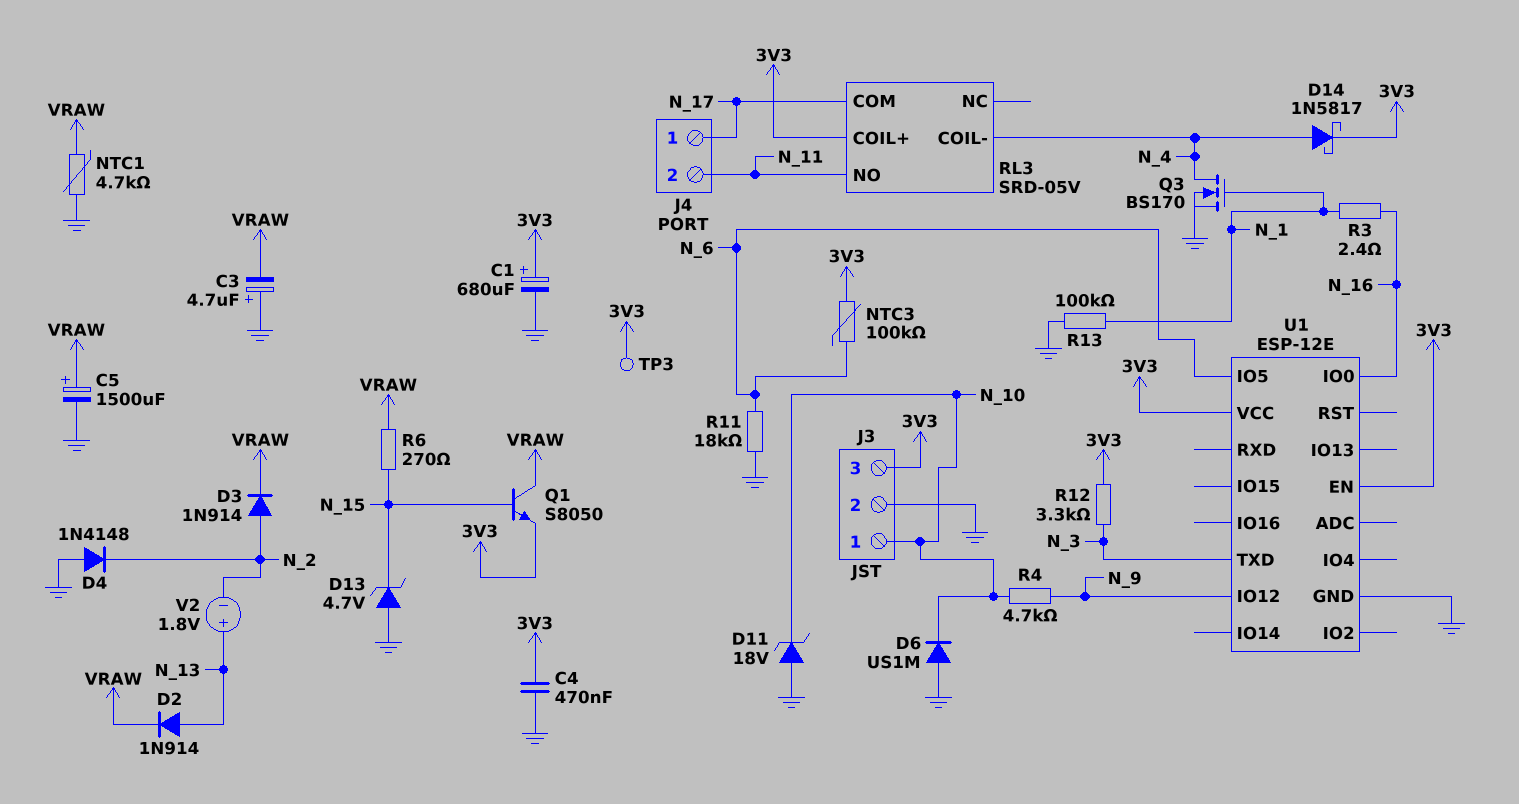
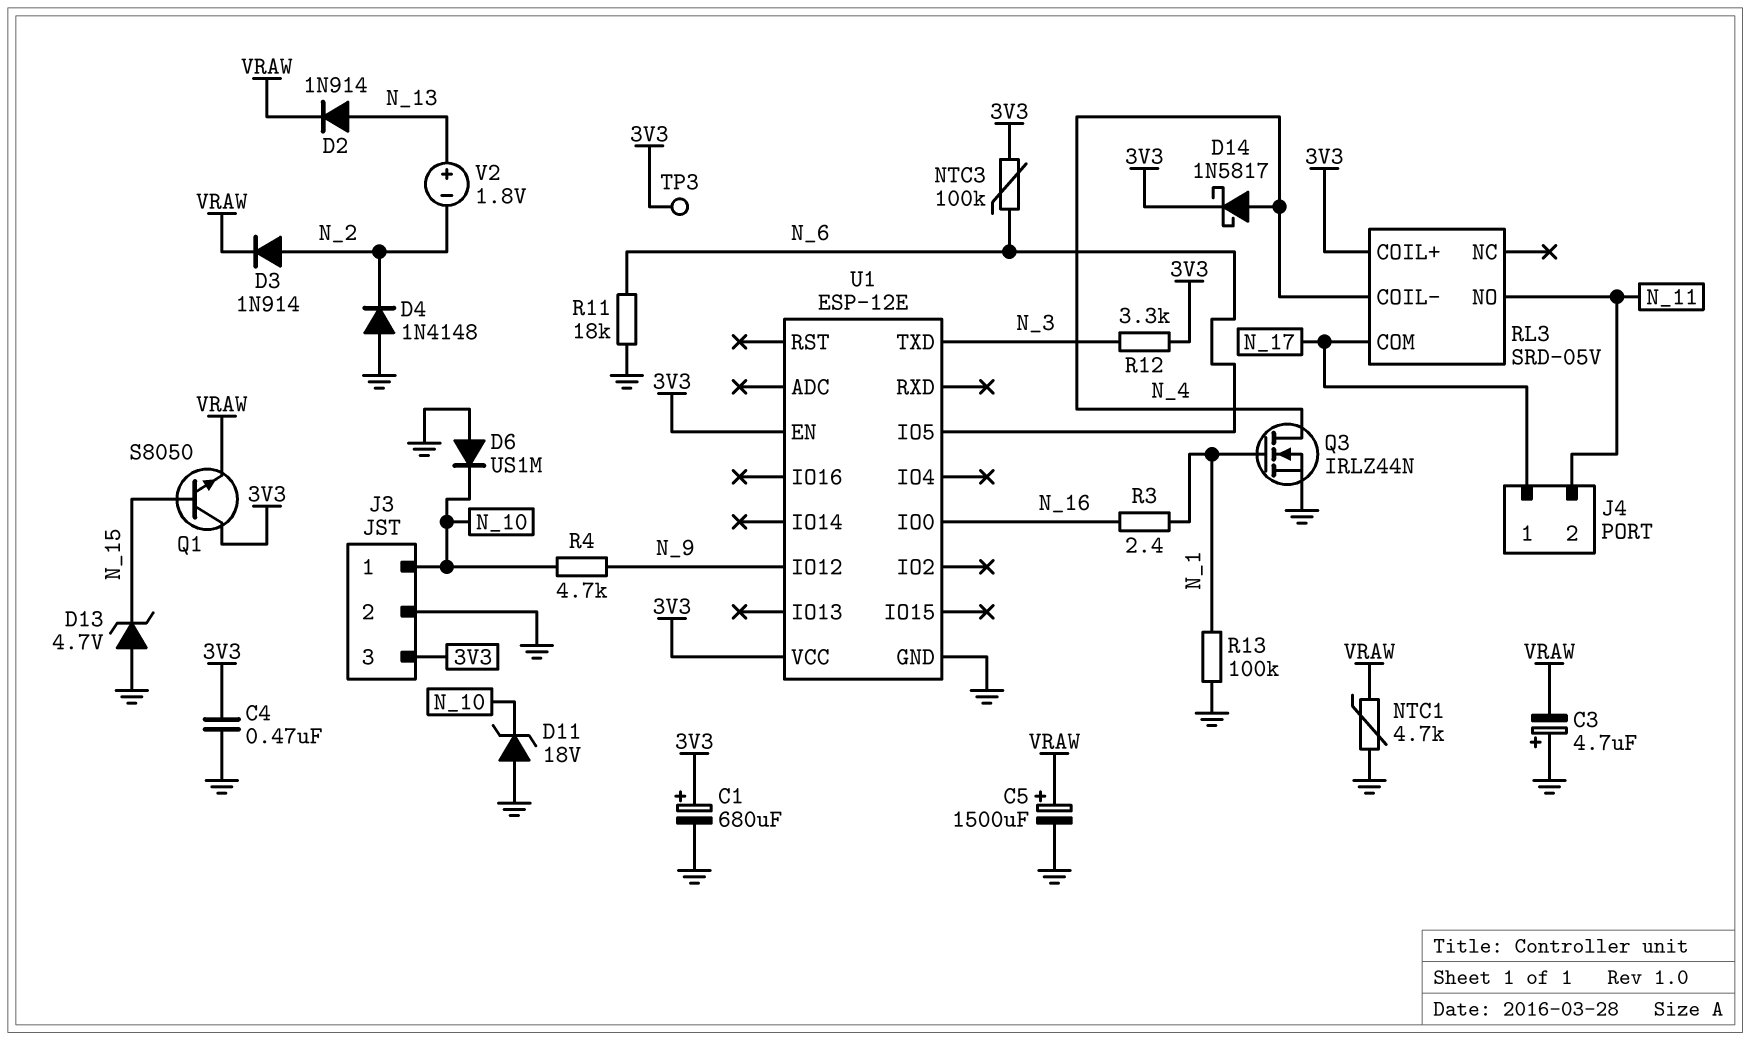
Q1: NPN S8050 (B N_15, C VRAW, E 3V3) -> NPN S8050 (B N_15, C 3V3, E VRAW)
Q3: NMOS BS170 (G N_1, D N_4, S GND) -> NMOS IRLZ44N (G N_1, D N_4, S GND)
R6: 270 (N_15, VRAW) -> none

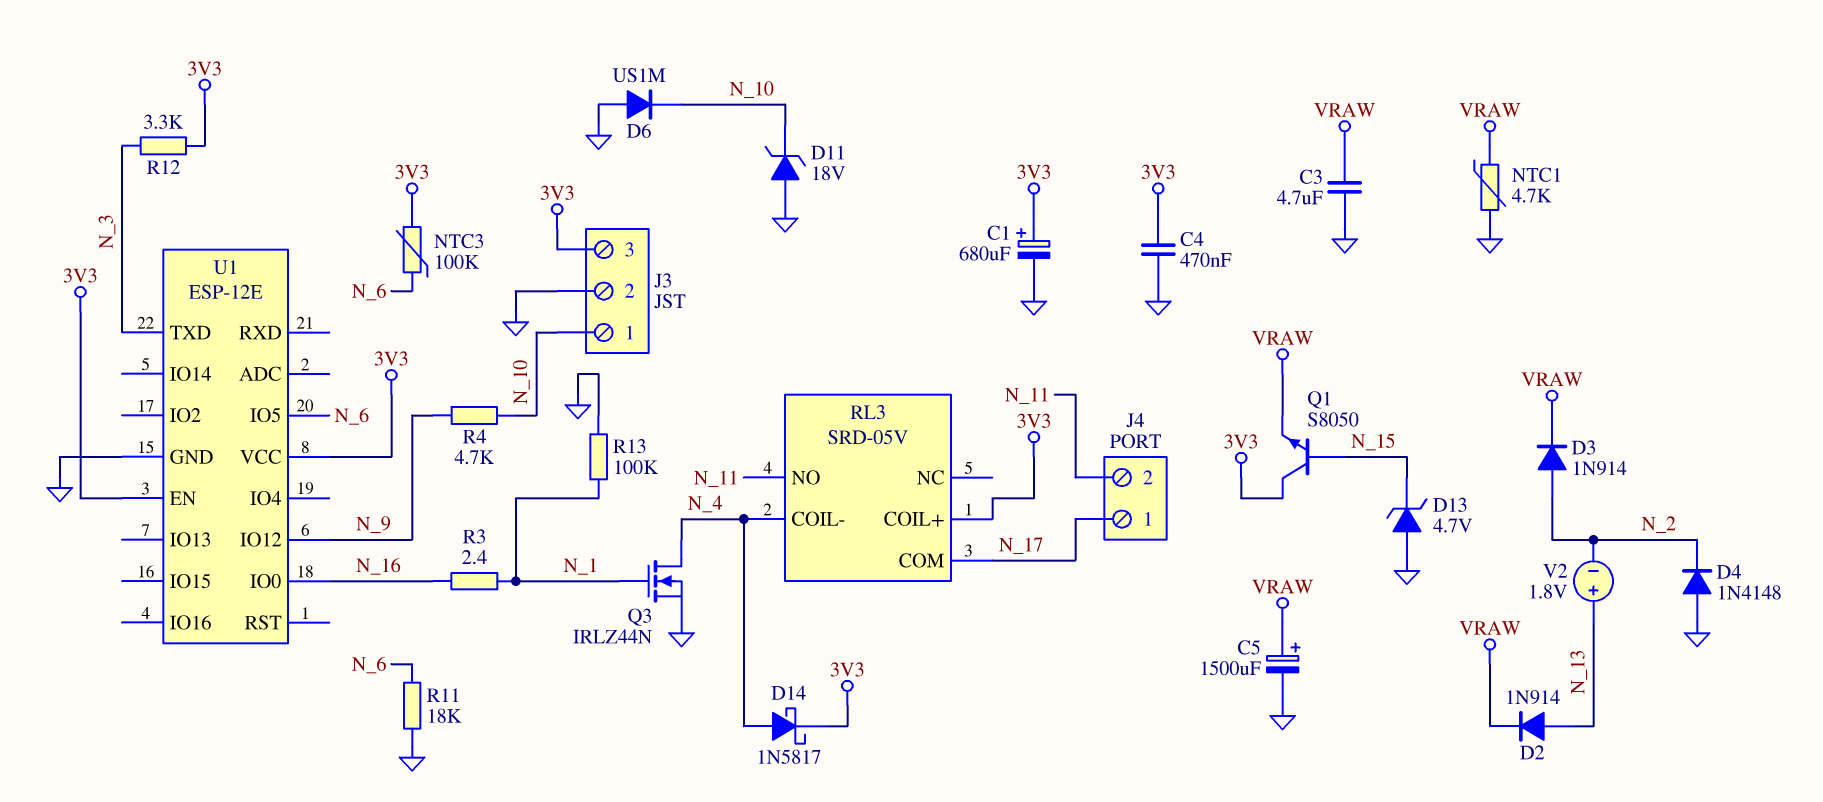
C3: 4.7uF (plus GND, minus VRAW) -> 4.7uF (GND, VRAW)
TP3: test point (3V3) -> none

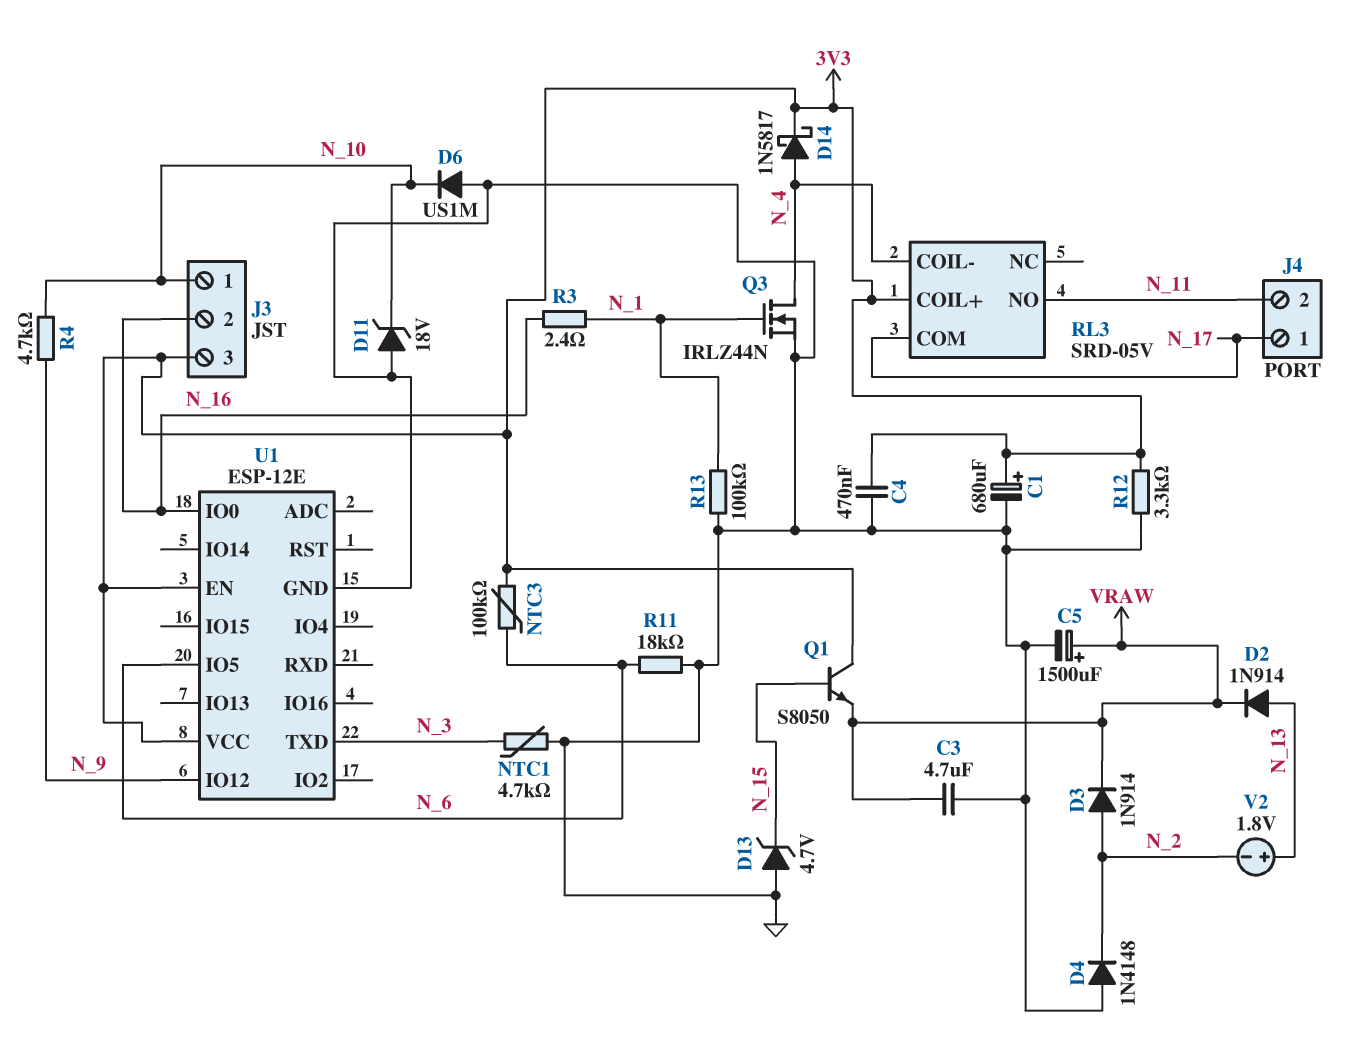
J3 pin 2: GND -> N_16
NTC1: 4.7k (GND, VRAW) -> 4.7k (GND, N_3)
R12: 3.3k (3V3, N_3) -> 3.3k (3V3, GND)

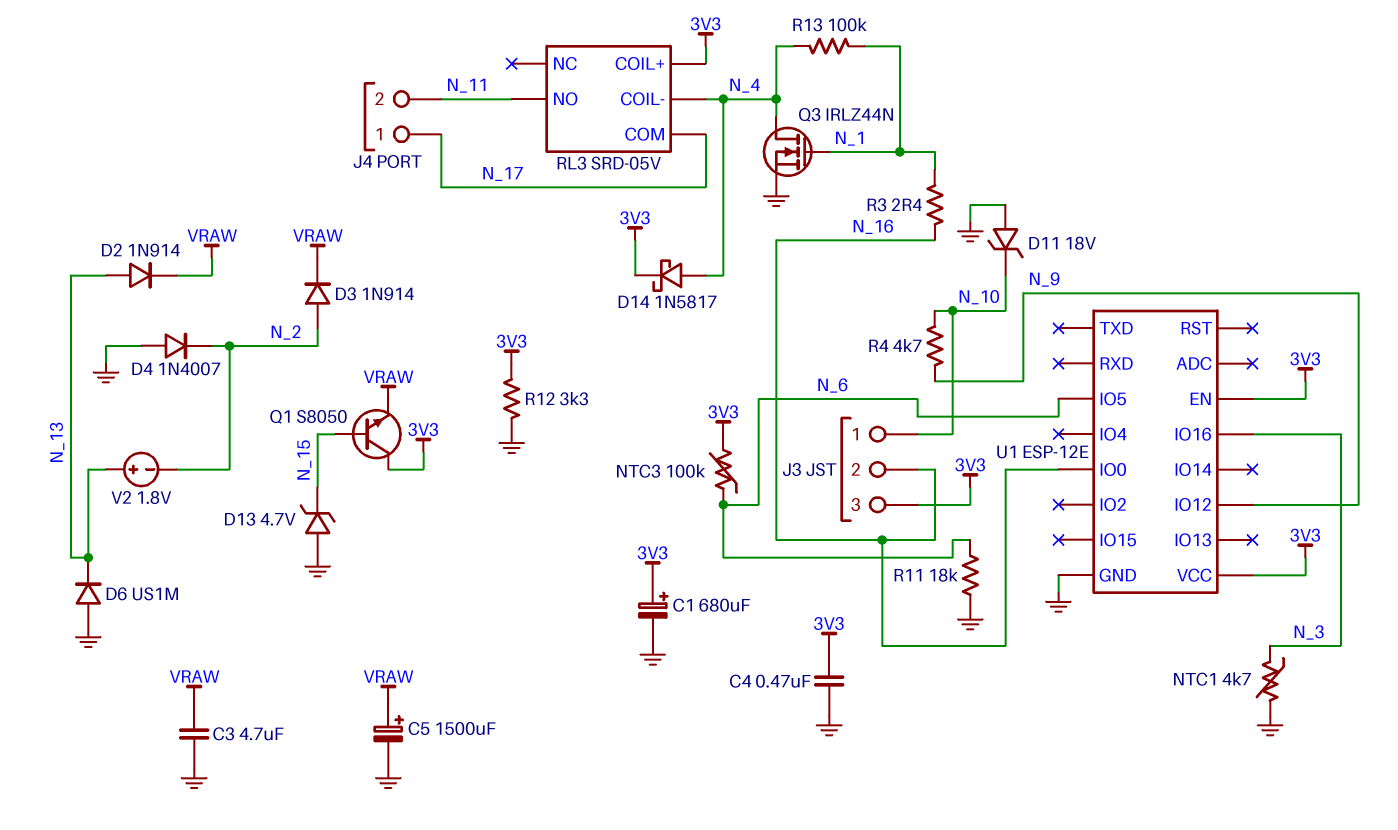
D4: diode 1N4148 (A GND, K N_2) -> diode 1N4007 (A GND, K N_2)
D6: diode US1M (A GND, K N_10) -> diode US1M (A GND, K N_13)
R13: 100k (GND, N_1) -> 100k (N_1, N_4)
U1 pin IO16: none -> N_3
U1 pin TXD: N_3 -> none

